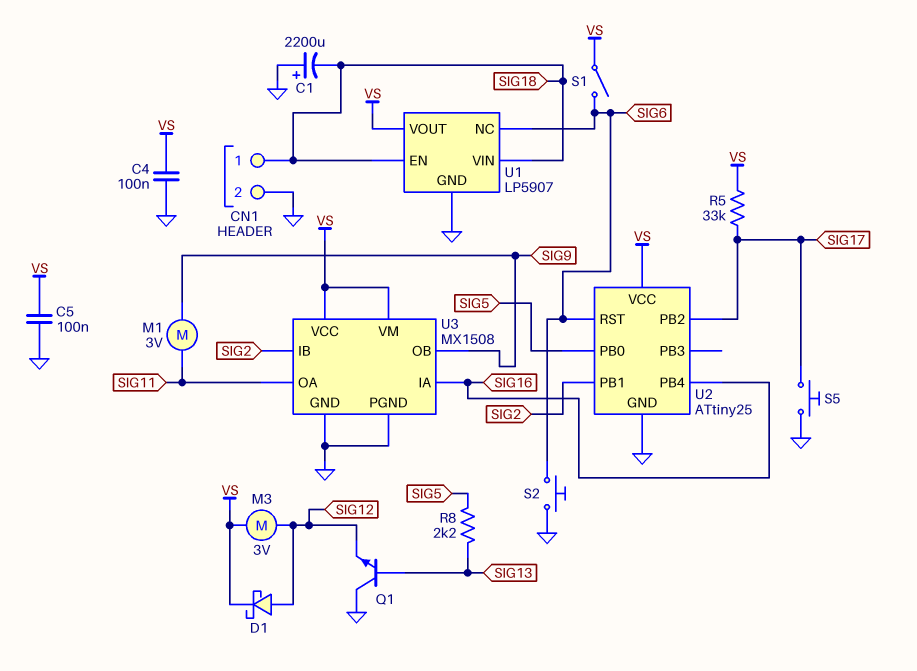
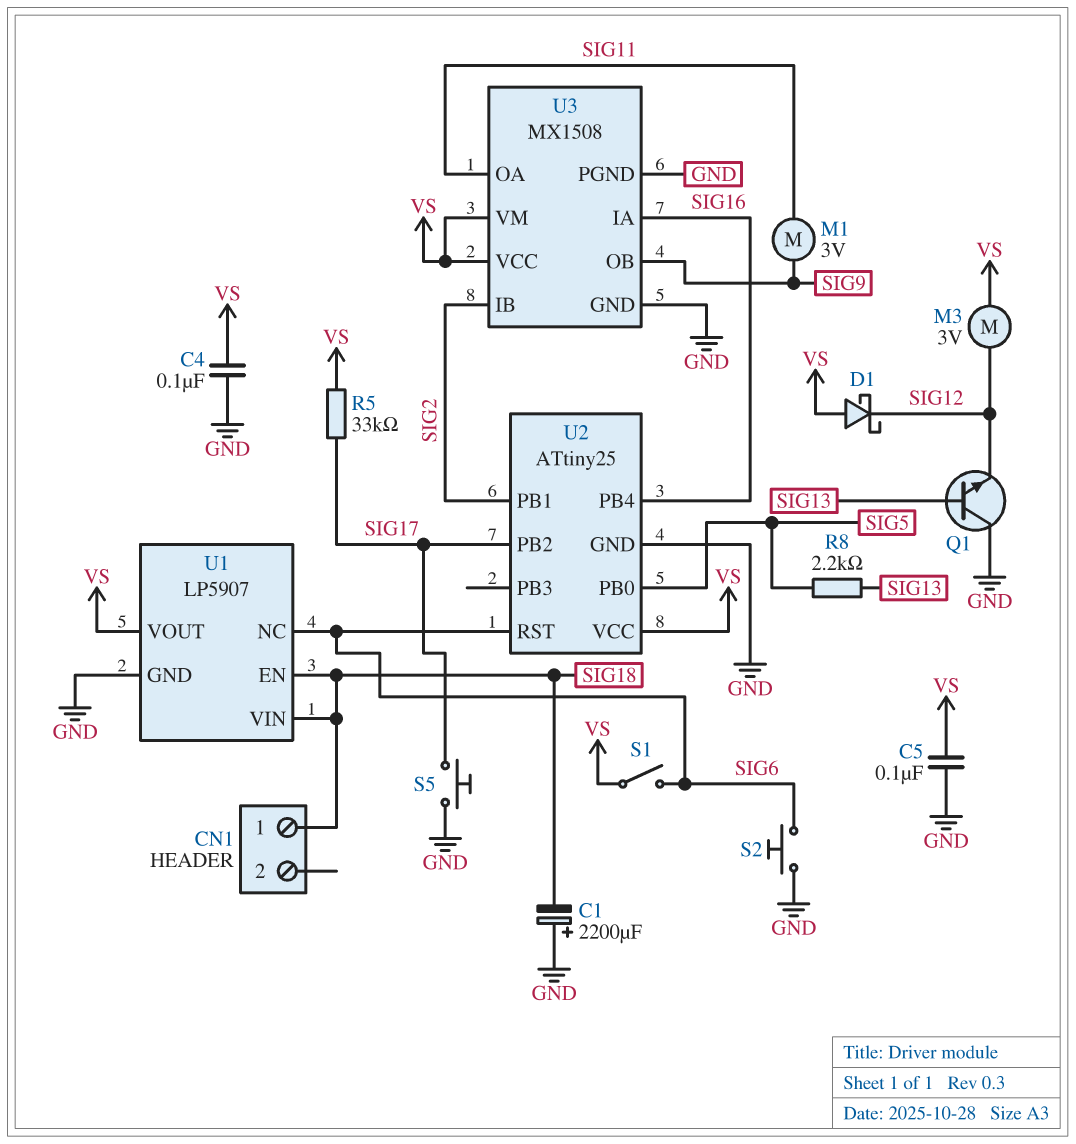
CN1 pin 2: GND -> none
D1: schottky (A SIG12, K VS) -> schottky (A VS, K SIG12)

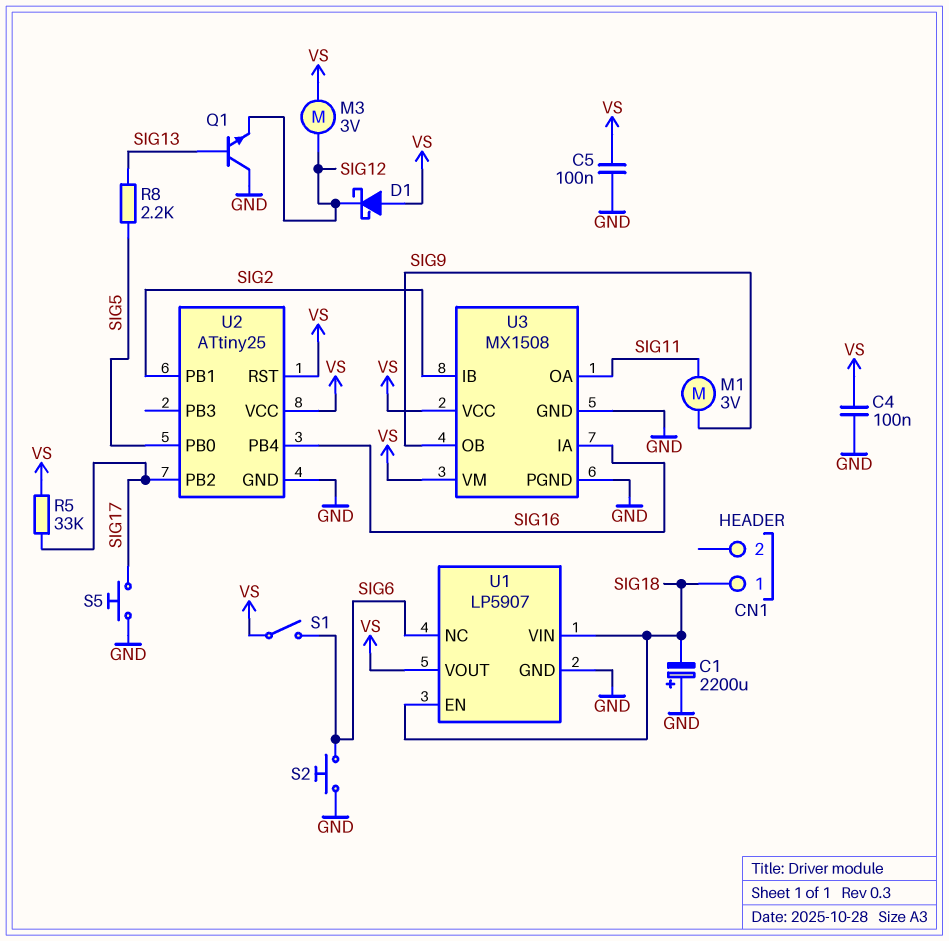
U2 pin RST: SIG6 -> VS

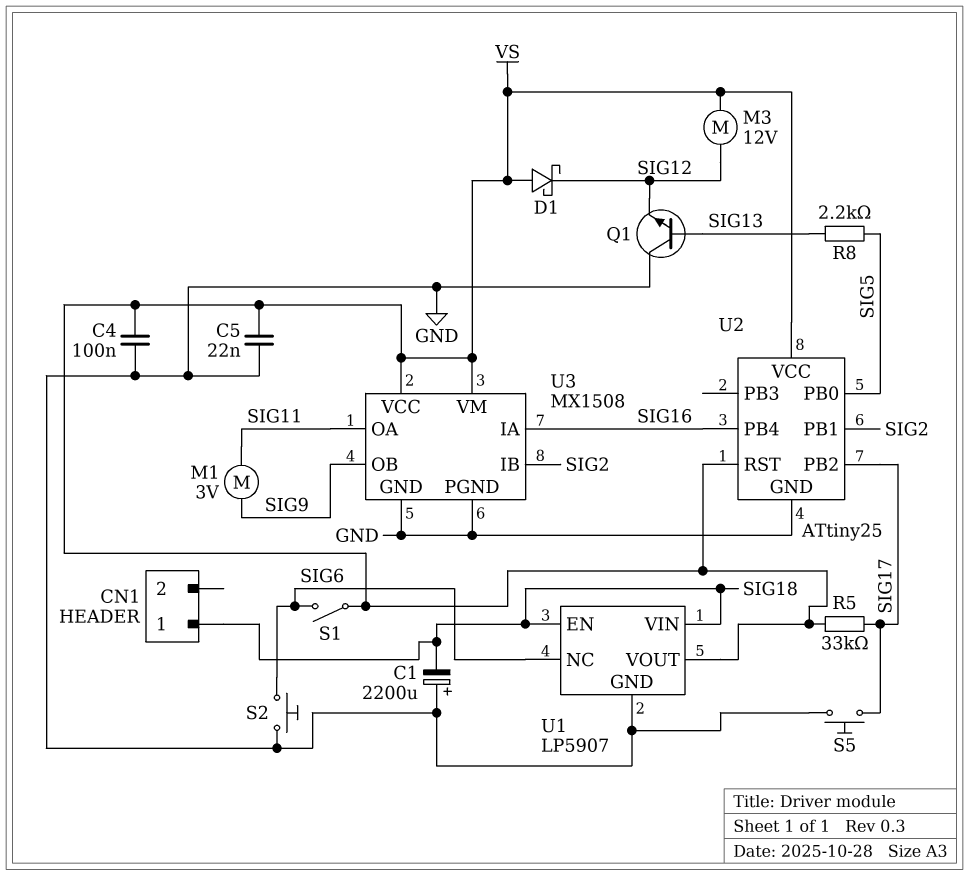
C5: 100nF (GND, VS) -> 22nF (GND, VS)
M3: motor 3V (SIG12, VS) -> motor 12V (SIG12, VS)

